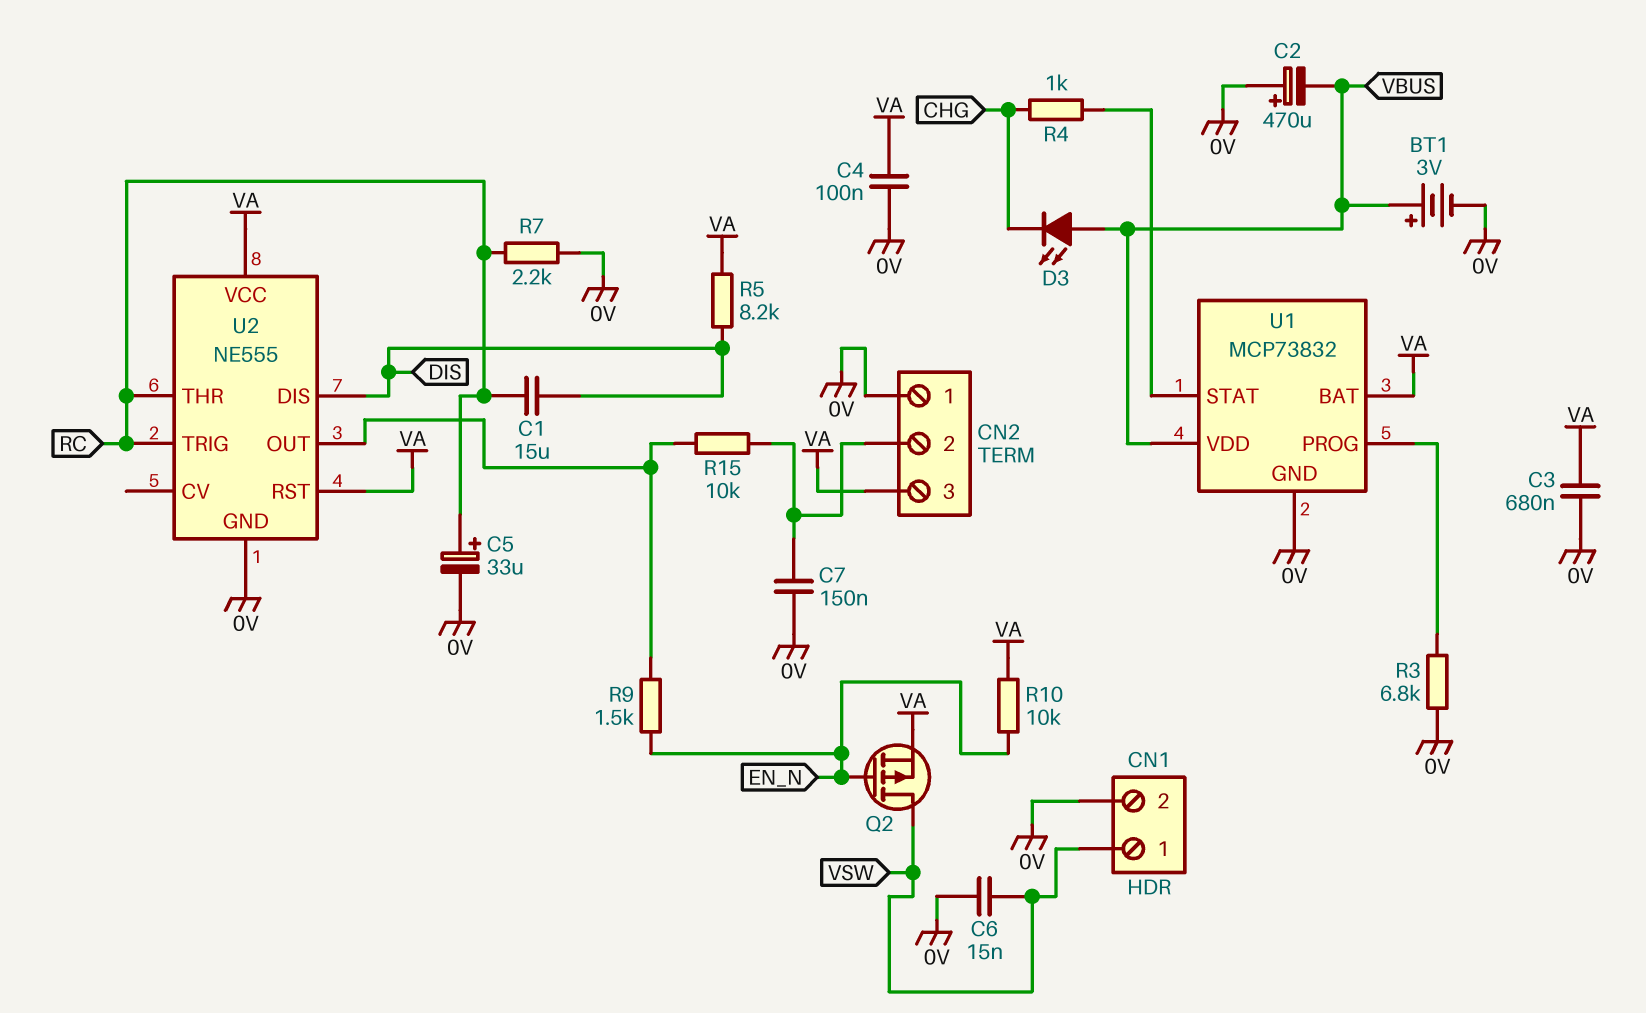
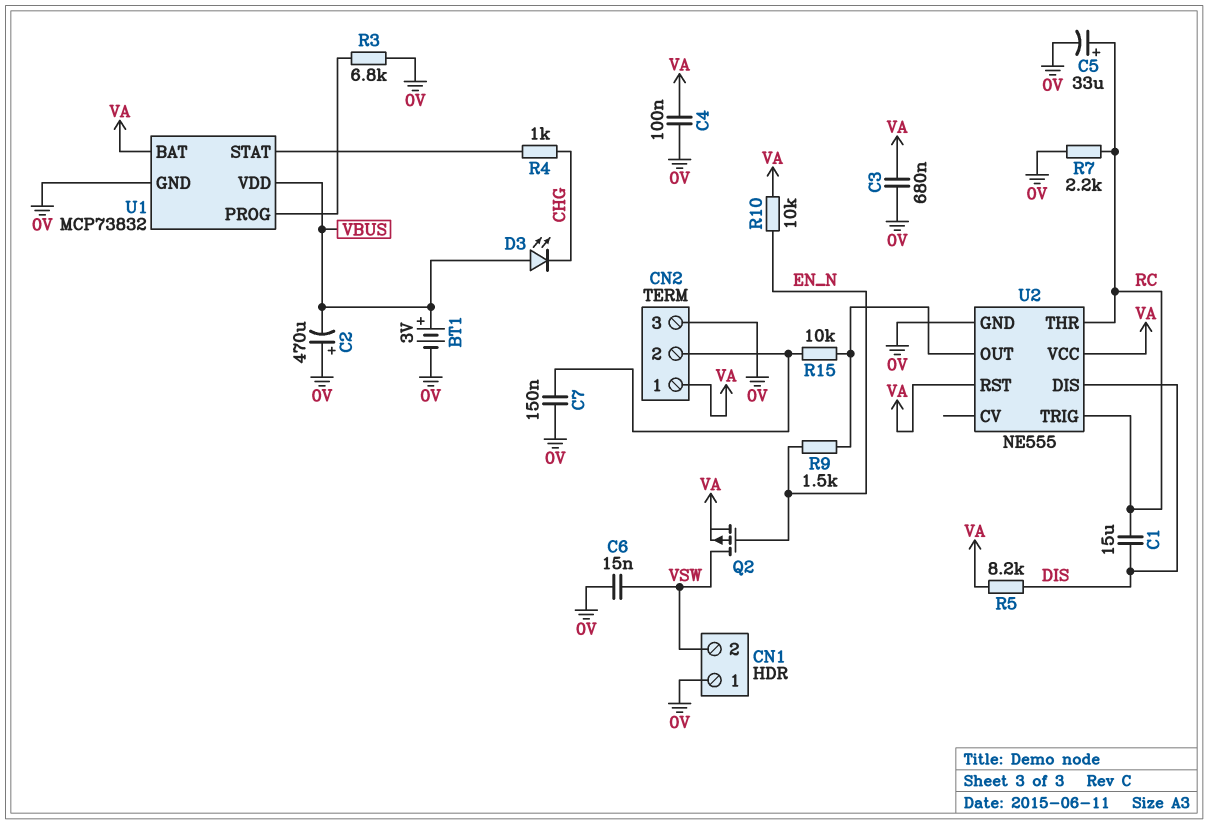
CN1 pin 1: VSW -> 0V
CN1 pin 2: 0V -> VSW
CN2 pin 1: 0V -> VA
CN2 pin 3: VA -> 0V

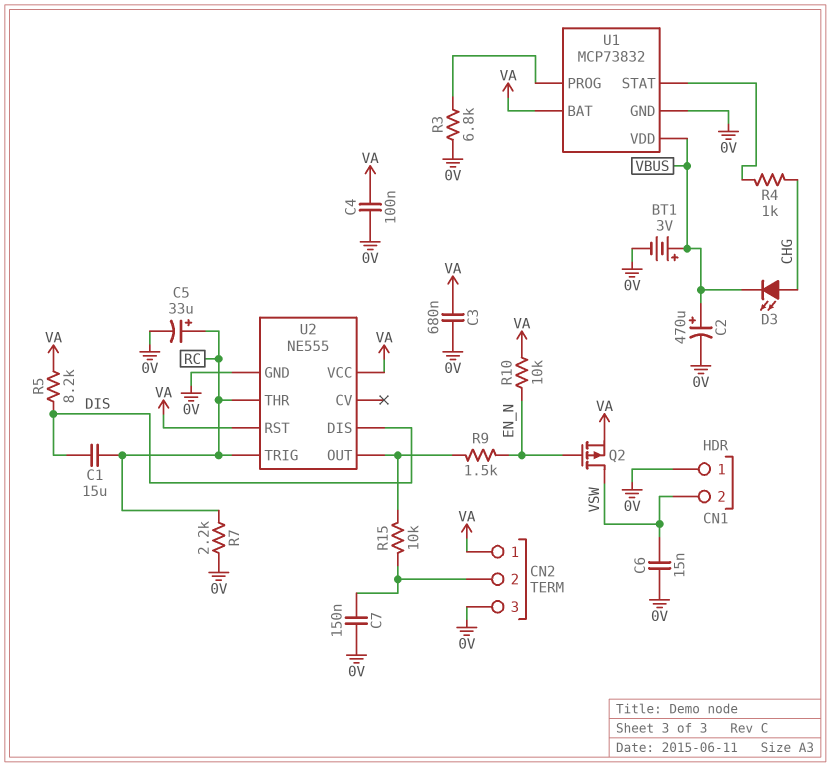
C2: 470uF (plus 0V, minus VBUS) -> 470uF (plus VBUS, minus 0V)
D3: LED (A VBUS, K CHG) -> LED (A CHG, K VBUS)

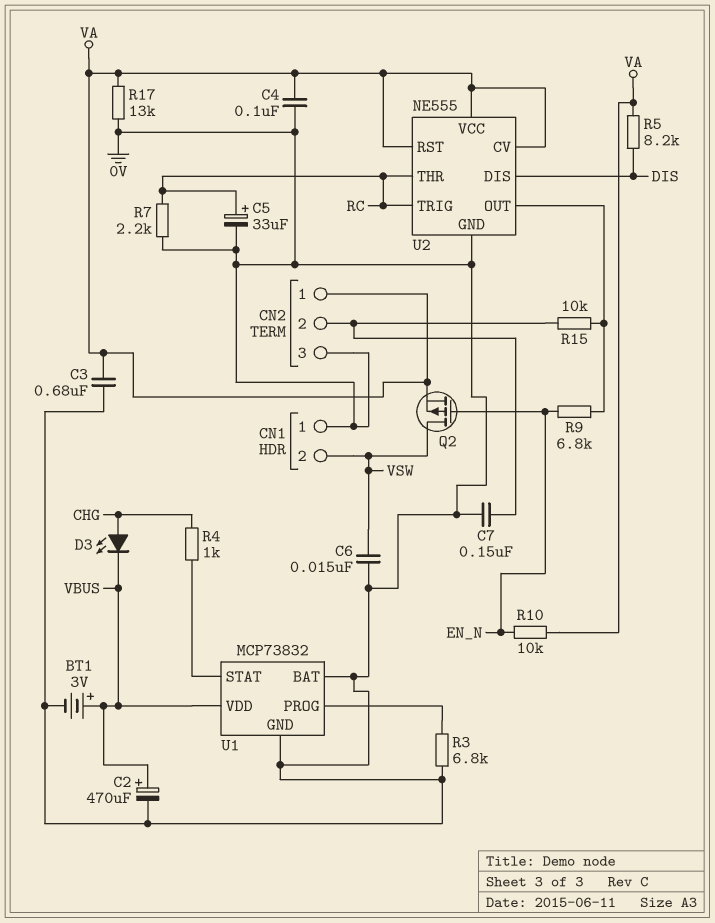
C1: 15uF (DIS, RC) -> none
R9: 1.5k (EN_N, U2/OUT) -> 6.8k (EN_N, U2/OUT)
R17: none -> 13k (0V, VA)
U1 pin BAT: VA -> 0V
U2 pin CV: none -> VA

